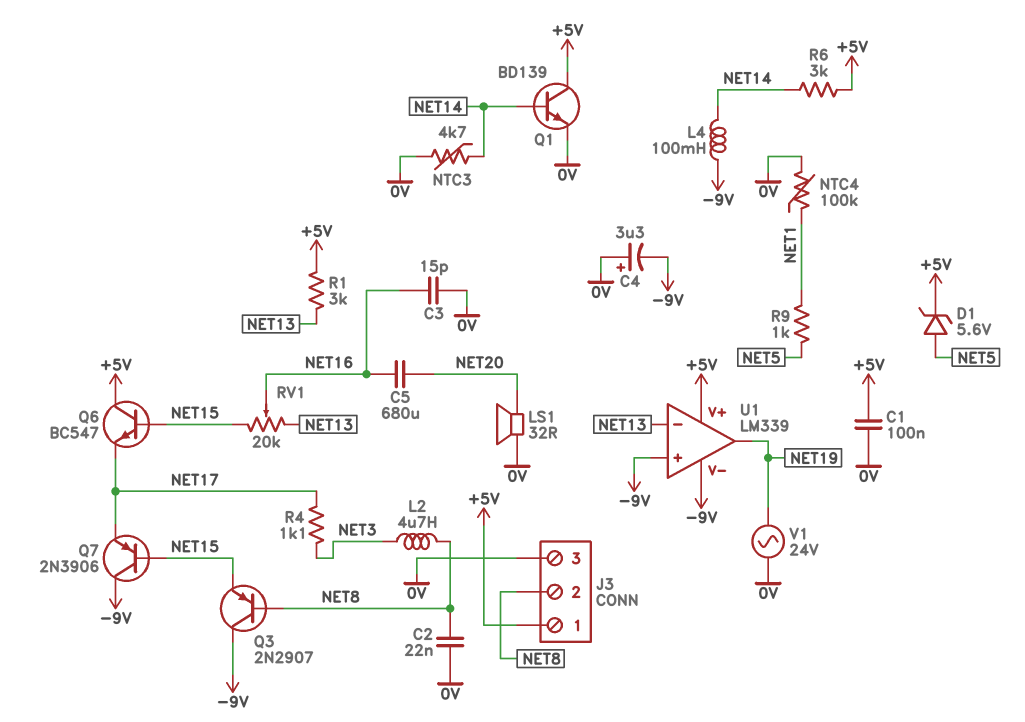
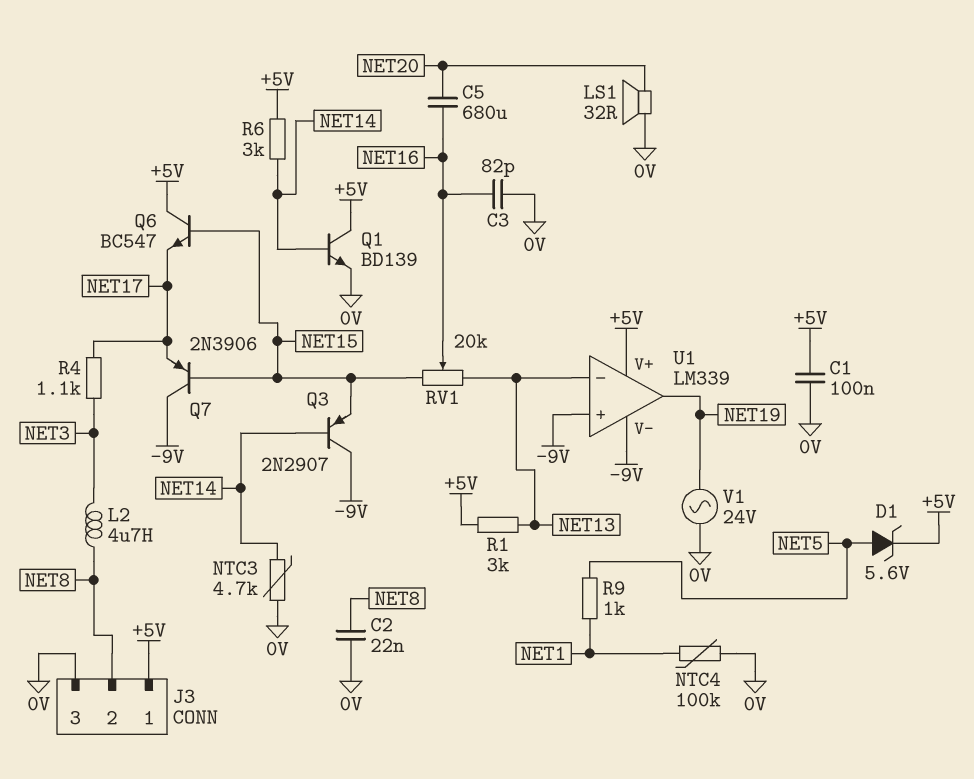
C3: 15pF (0V, NET16) -> 82pF (0V, NET16)
C4: 3.3uF (plus 0V, minus -9V) -> none
L4: 100mH (-9V, NET14) -> none
Q3: PNP 2N2907 (B NET8, C -9V, E NET15) -> PNP 2N2907 (B NET14, C -9V, E NET15)

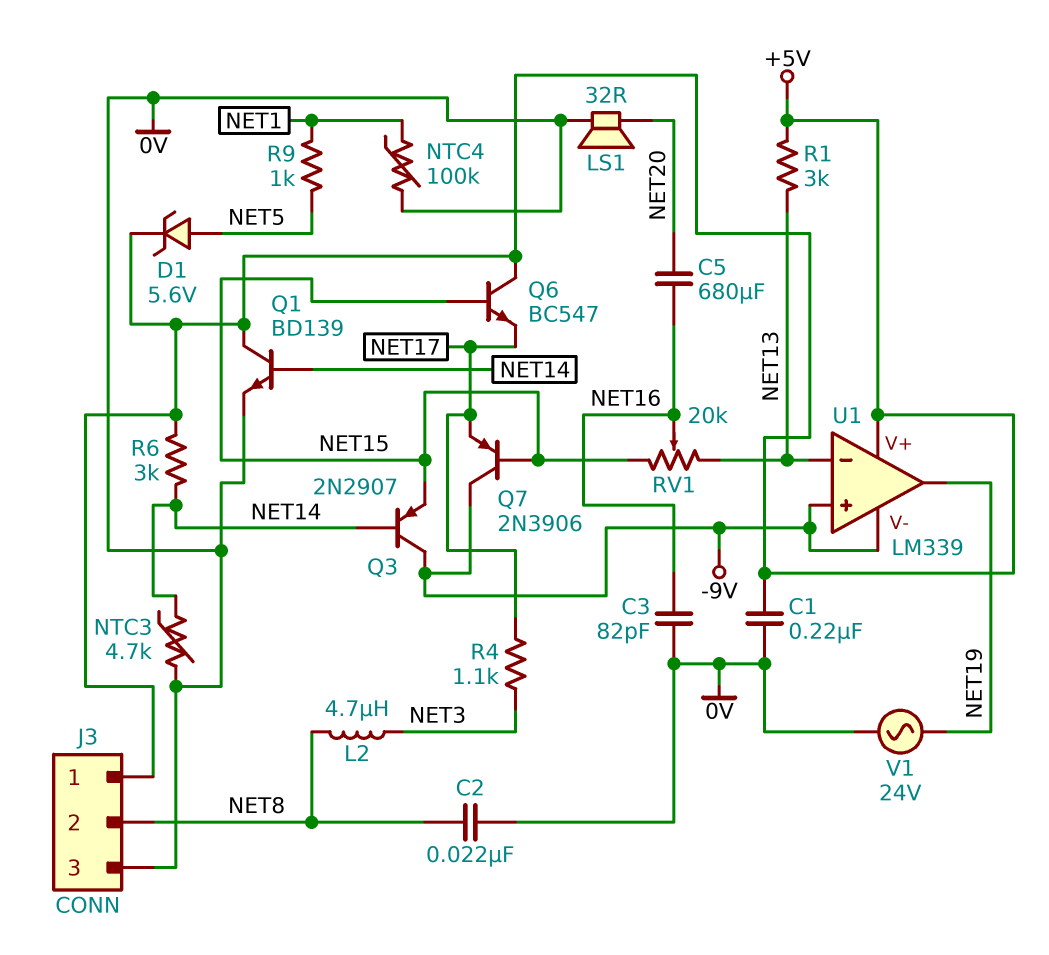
C1: 100nF (+5V, 0V) -> 220nF (+5V, 0V)

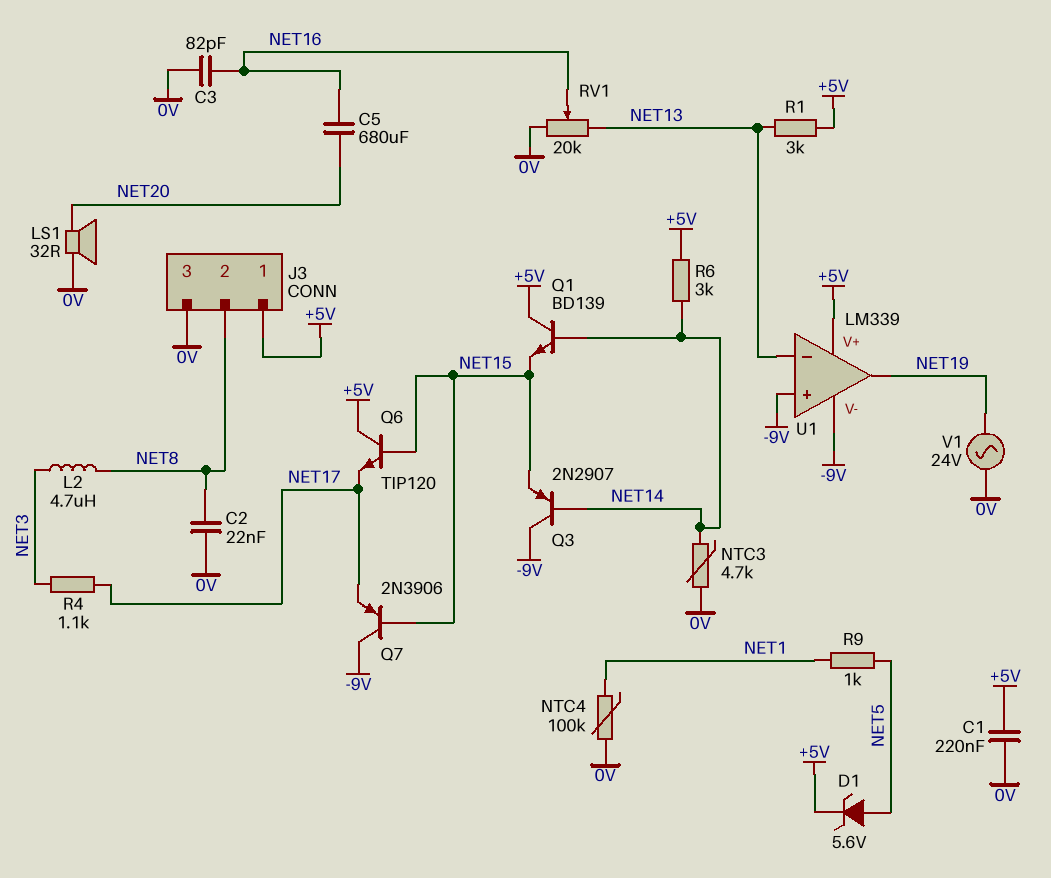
Q1: NPN BD139 (B NET14, C +5V, E 0V) -> NPN BD139 (B NET14, C +5V, E NET15)
Q6: NPN BC547 (B NET15, C +5V, E NET17) -> NPN TIP120 (B NET15, C +5V, E NET17)
RV1: 20k (NET13, NET15, wiper NET16) -> 20k (0V, NET13, wiper NET16)

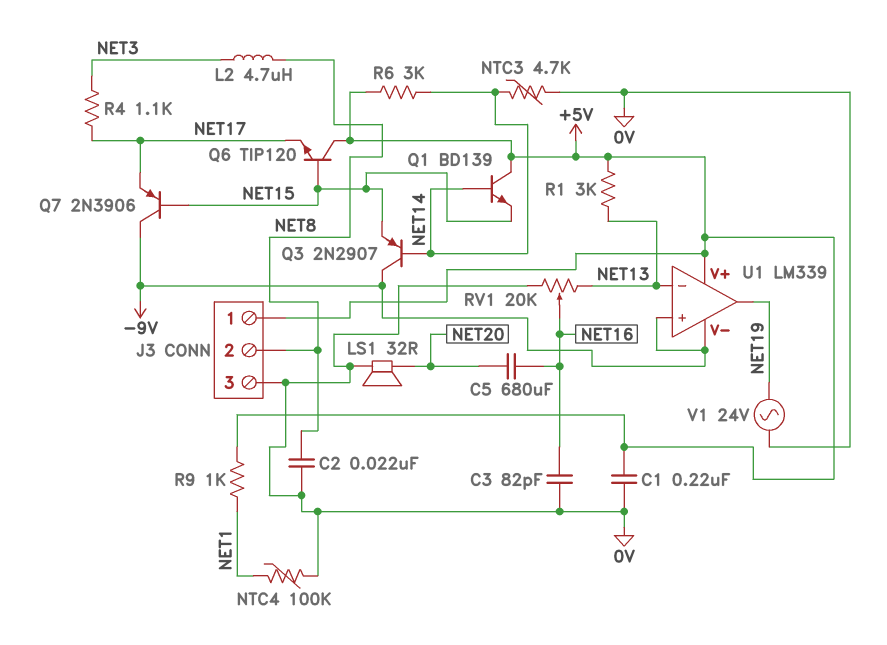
D1: zener 5.6V (A NET5, K +5V) -> none
R9: 1k (NET1, NET5) -> 1k (+5V, NET1)

